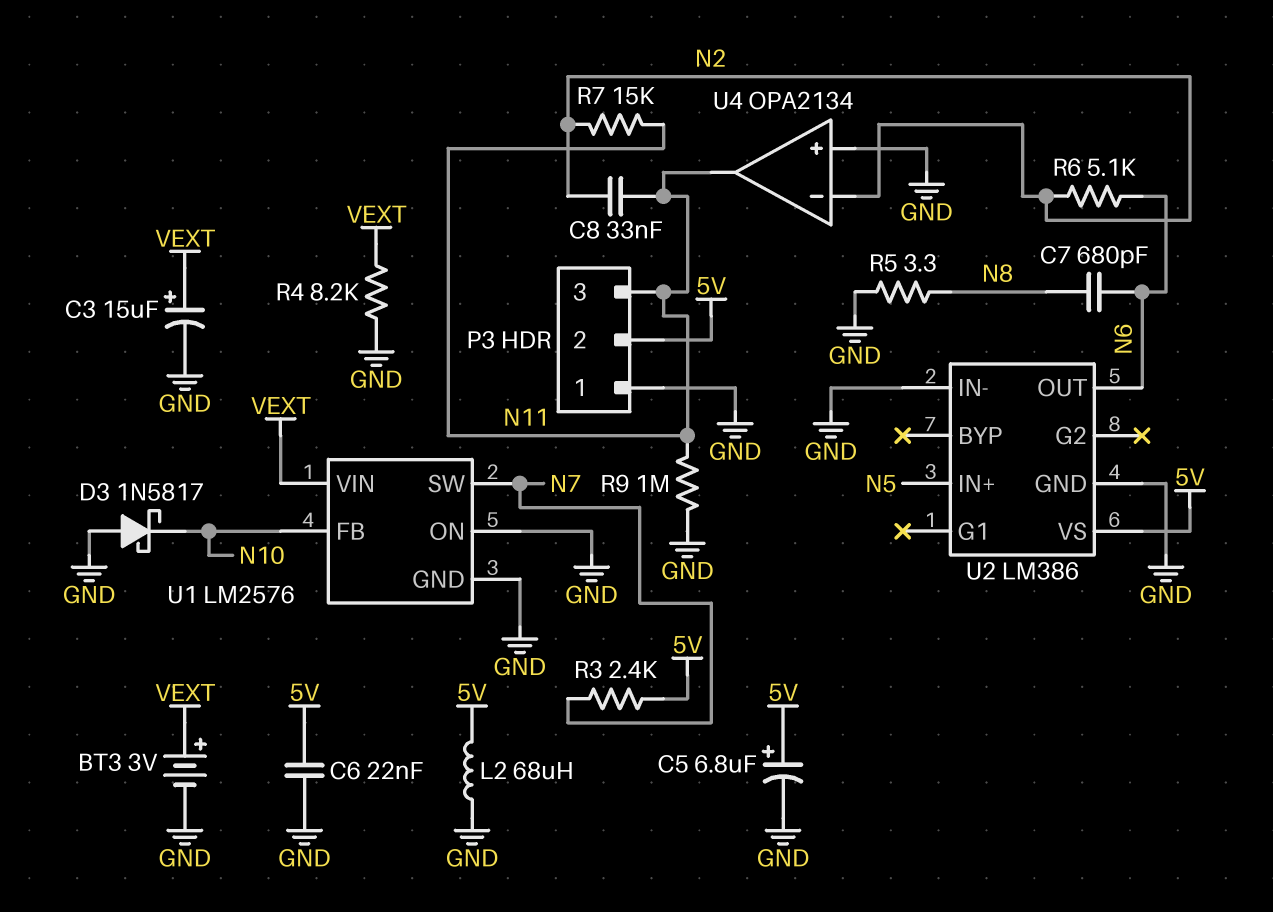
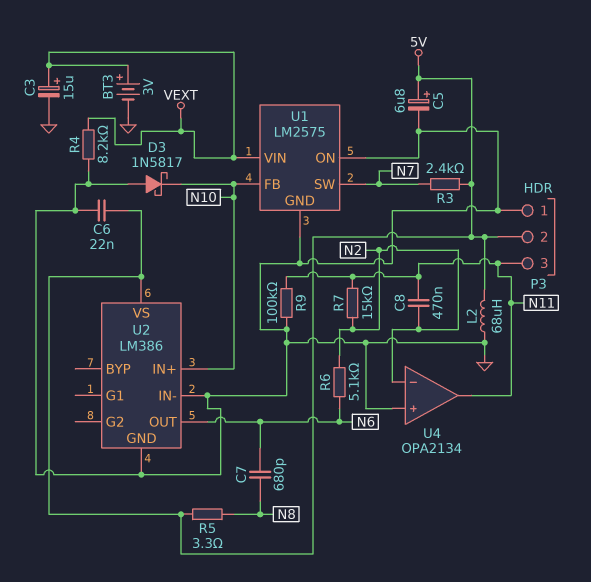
C8: 33nF (N2, N11) -> 470nF (N2, N11)
R5: 3.3 (GND, N8) -> 3.3 (5V, N8)
R9: 1M (GND, N11) -> 100k (GND, N11)
U1: LM2576 -> LM2575
U2 pin IN+: N5 -> N10

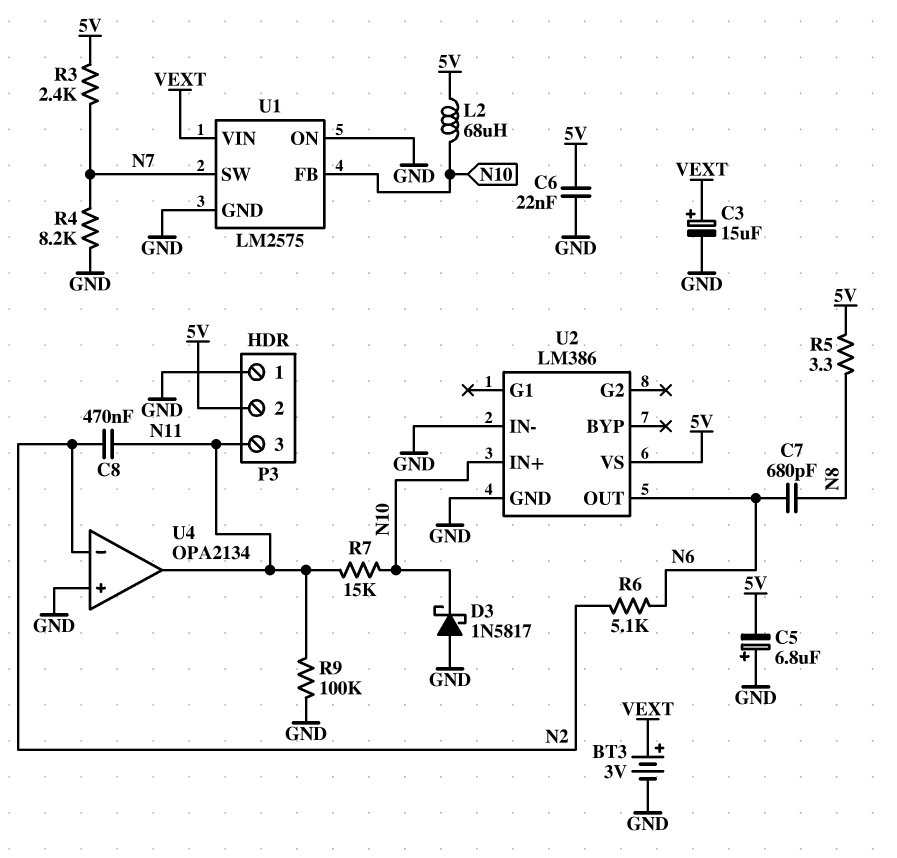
C5: 6.8uF (plus 5V, minus GND) -> 6.8uF (plus GND, minus 5V)
L2: 68uH (5V, GND) -> 68uH (5V, N10)
R4: 8.2k (GND, VEXT) -> 8.2k (GND, N7)
R7: 15k (N2, N11) -> 15k (N10, N11)

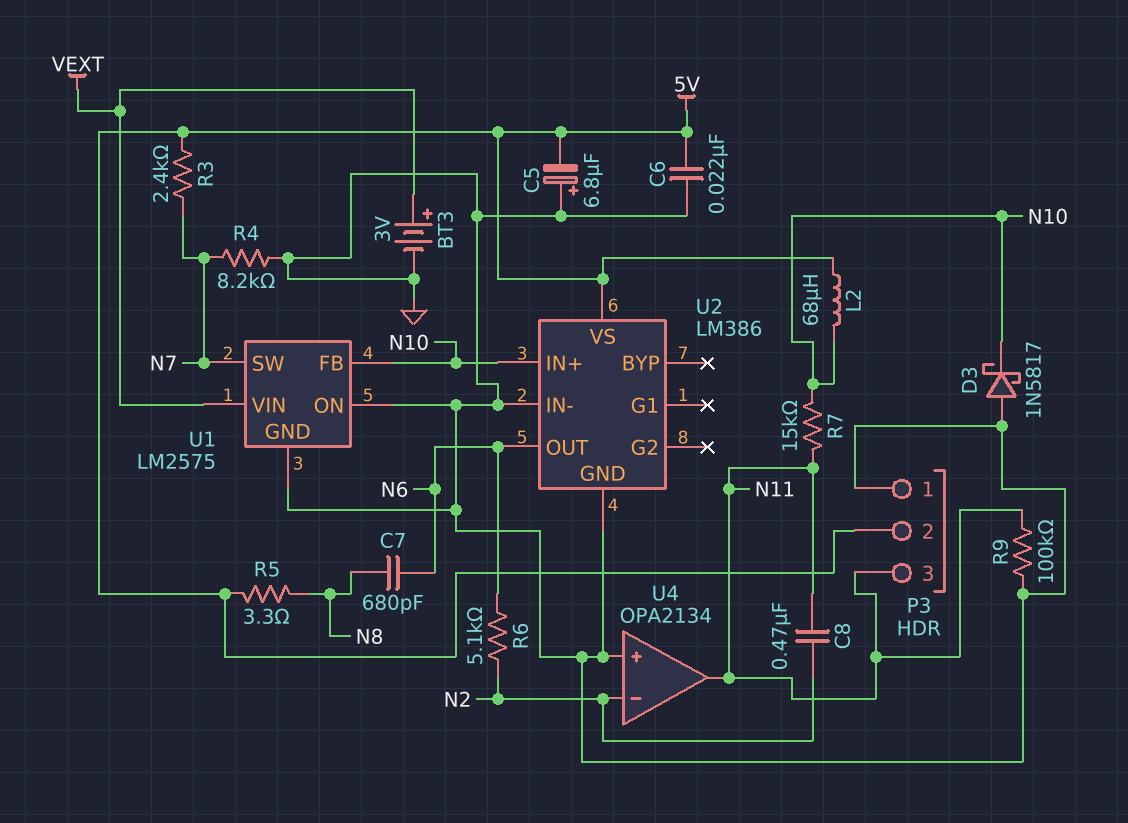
C3: 15uF (plus VEXT, minus GND) -> none

